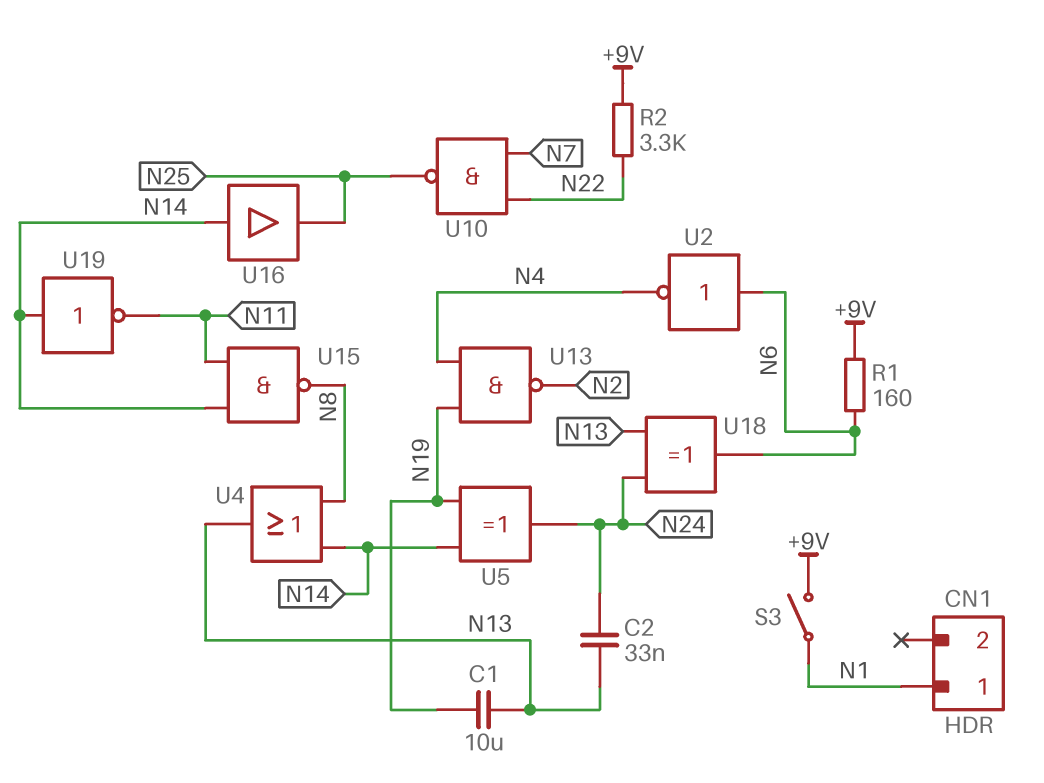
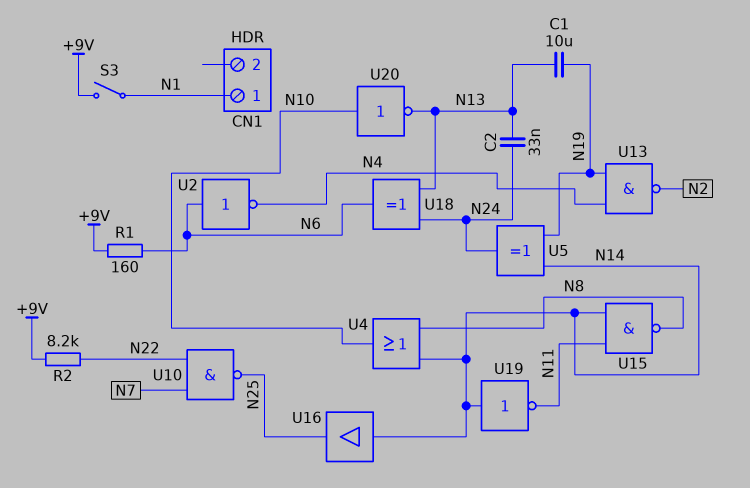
R2: 3.3k (+9V, N22) -> 8.2k (+9V, N22)
U4: OR (in N8, in N14, out N13) -> OR (in N8, in N14, out N10)
U20: none -> NOT (in N10, out N13)

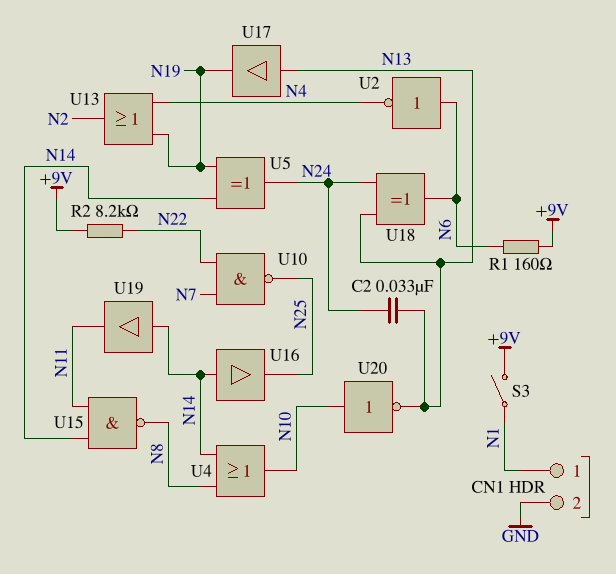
C1: 10uF (N13, N19) -> none
CN1 pin 2: none -> GND
U13: NAND (in N4, in N19, out N2) -> OR (in N4, in N19, out N2)
U17: none -> buffer (in N13, out N19)
U19: NOT (in N14, out N11) -> buffer (in N14, out N11)

